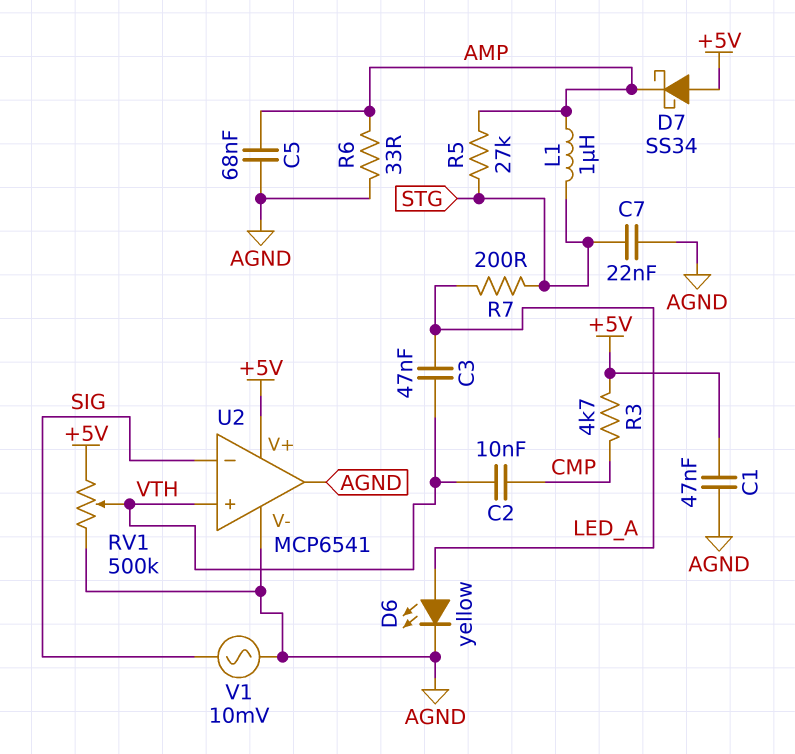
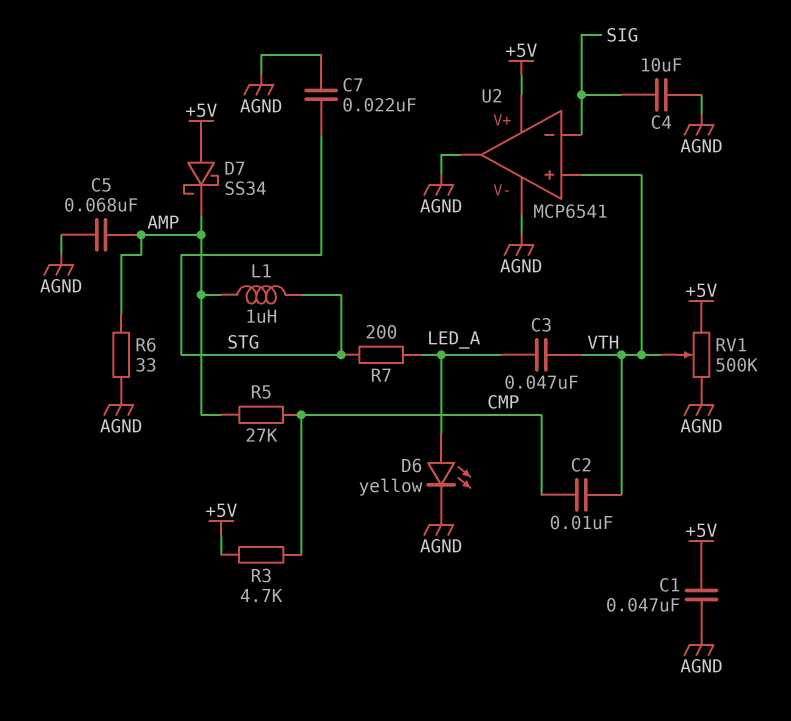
C4: none -> 10uF (AGND, SIG)
R5: 27k (AMP, STG) -> 27k (AMP, CMP)
V1: AC 10mV (AGND, SIG) -> none

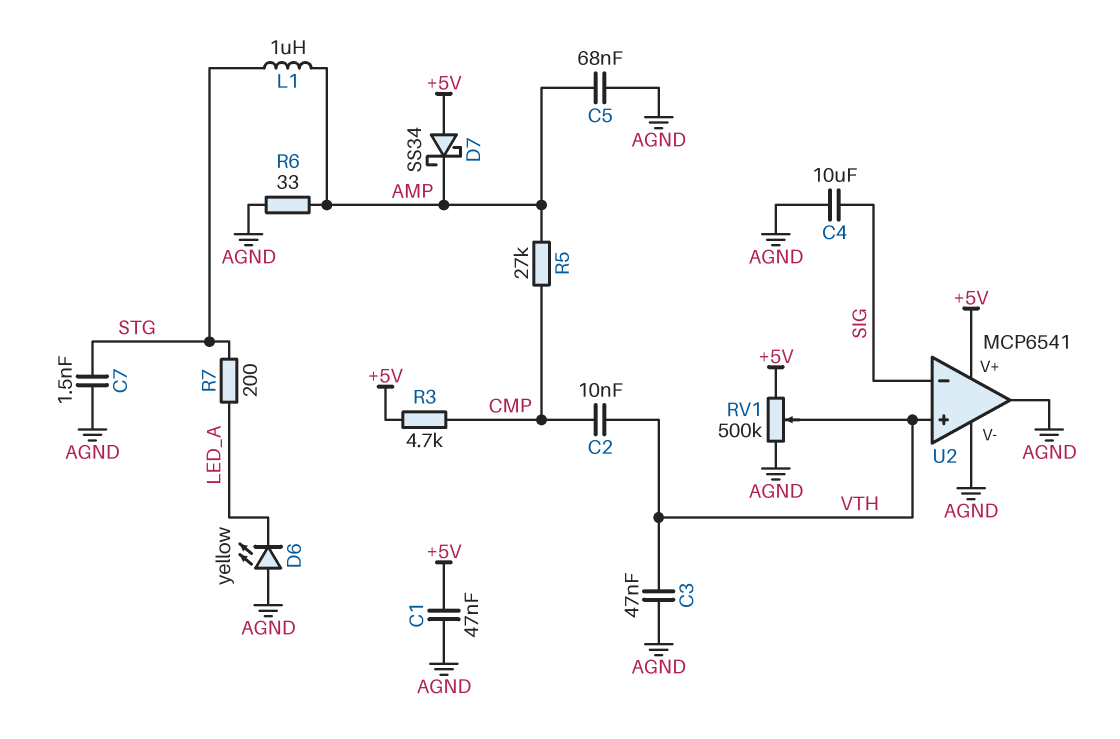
C3: 47nF (LED_A, VTH) -> 47nF (AGND, VTH)
C7: 22nF (AGND, STG) -> 1.5nF (AGND, STG)
D6: LED yellow (A LED_A, K AGND) -> LED yellow (A AGND, K LED_A)

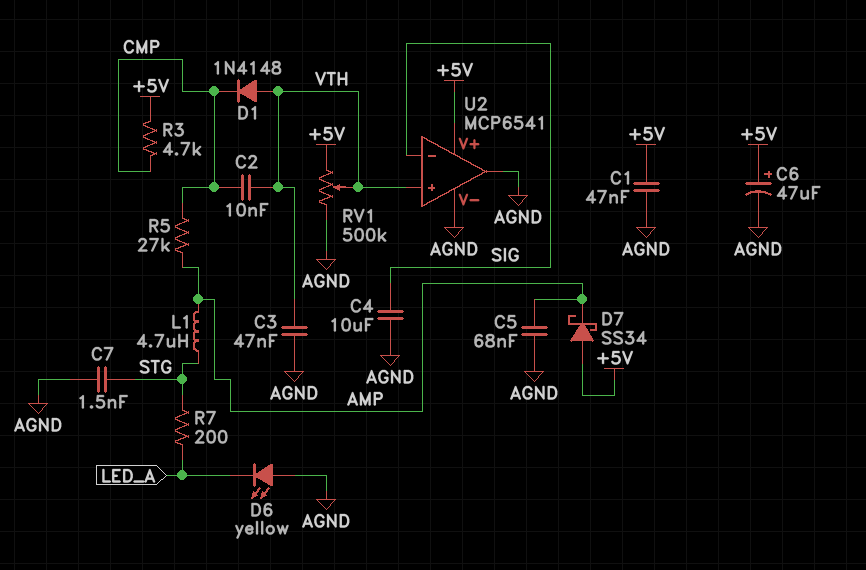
C6: none -> 47uF (plus +5V, minus AGND)
D1: none -> diode 1N4148 (A VTH, K CMP)
L1: 1uH (AMP, STG) -> 4.7uH (AMP, STG)
R6: 33 (AGND, AMP) -> none

